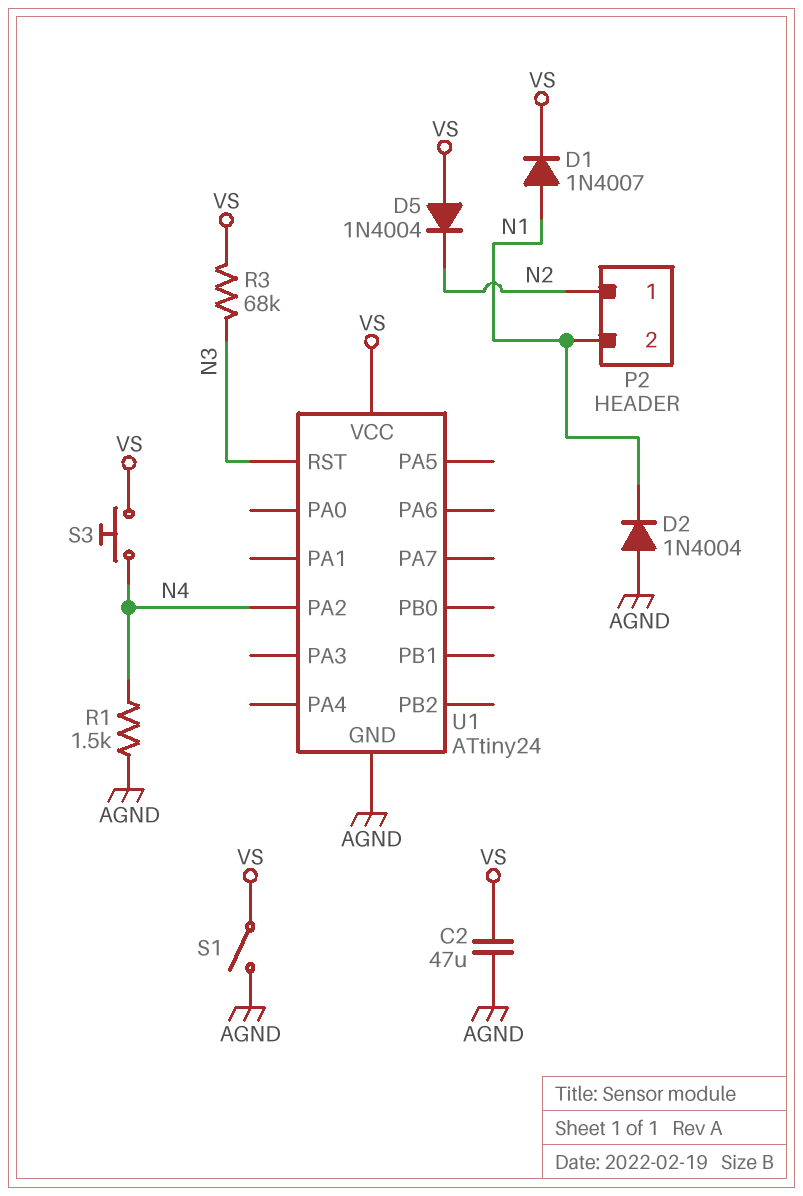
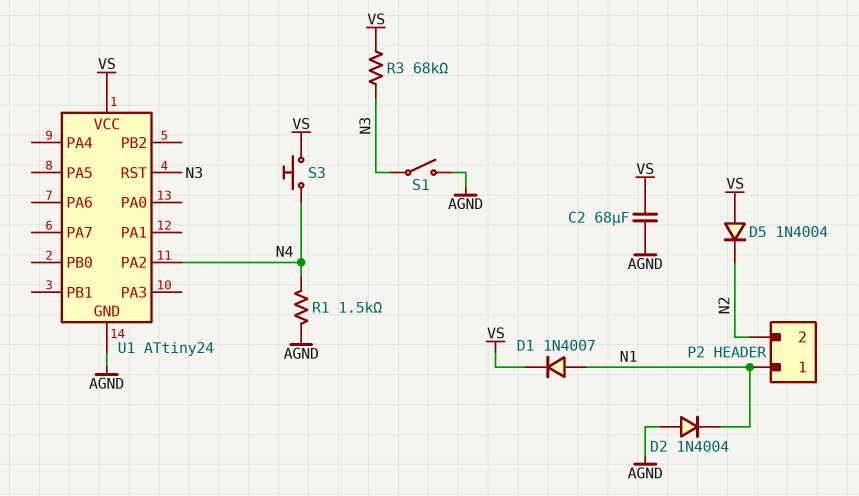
C2: 47uF (AGND, VS) -> 68uF (AGND, VS)
P2 pin 1: N2 -> N1
P2 pin 2: N1 -> N2
S1: switch (AGND, VS) -> switch (AGND, N3)

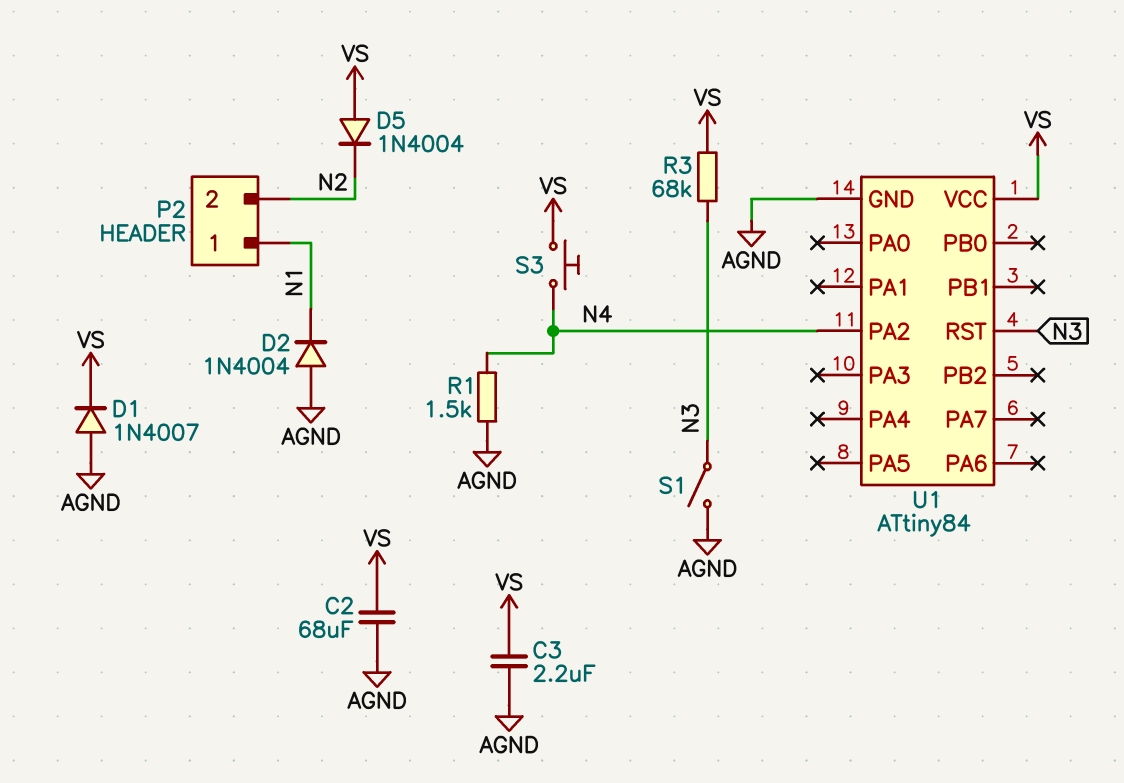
C3: none -> 2.2uF (AGND, VS)
D1: diode 1N4007 (A N1, K VS) -> diode 1N4007 (A AGND, K VS)
U1: ATtiny24 -> ATtiny84

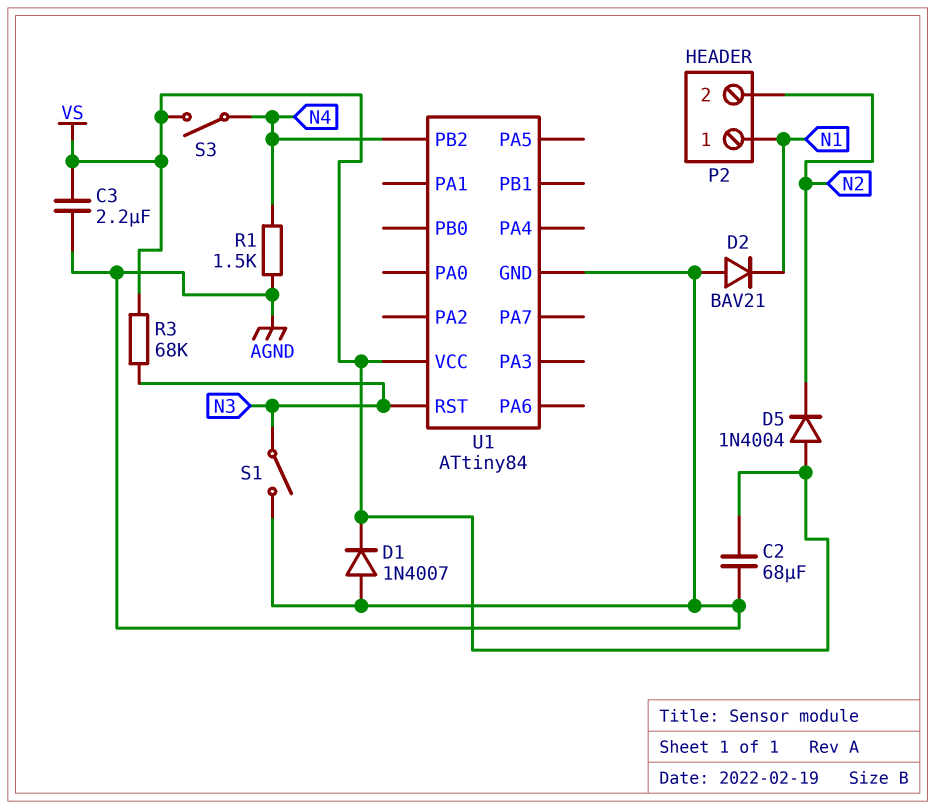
D2: diode 1N4004 (A AGND, K N1) -> diode BAV21 (A AGND, K N1)
S3: button (N4, VS) -> switch (N4, VS)
U1 pin PA2: N4 -> none
U1 pin PB2: none -> N4

